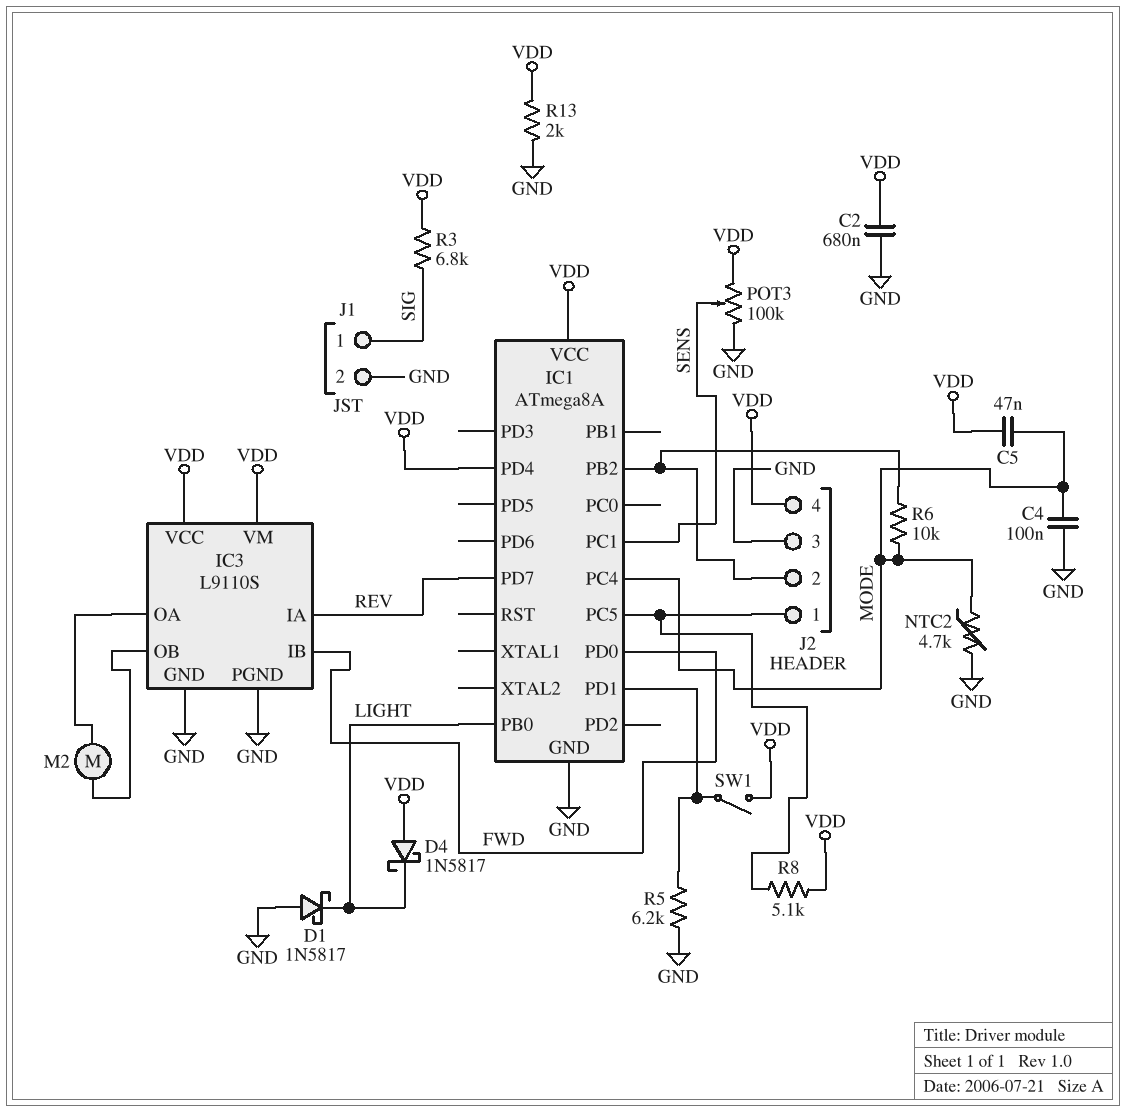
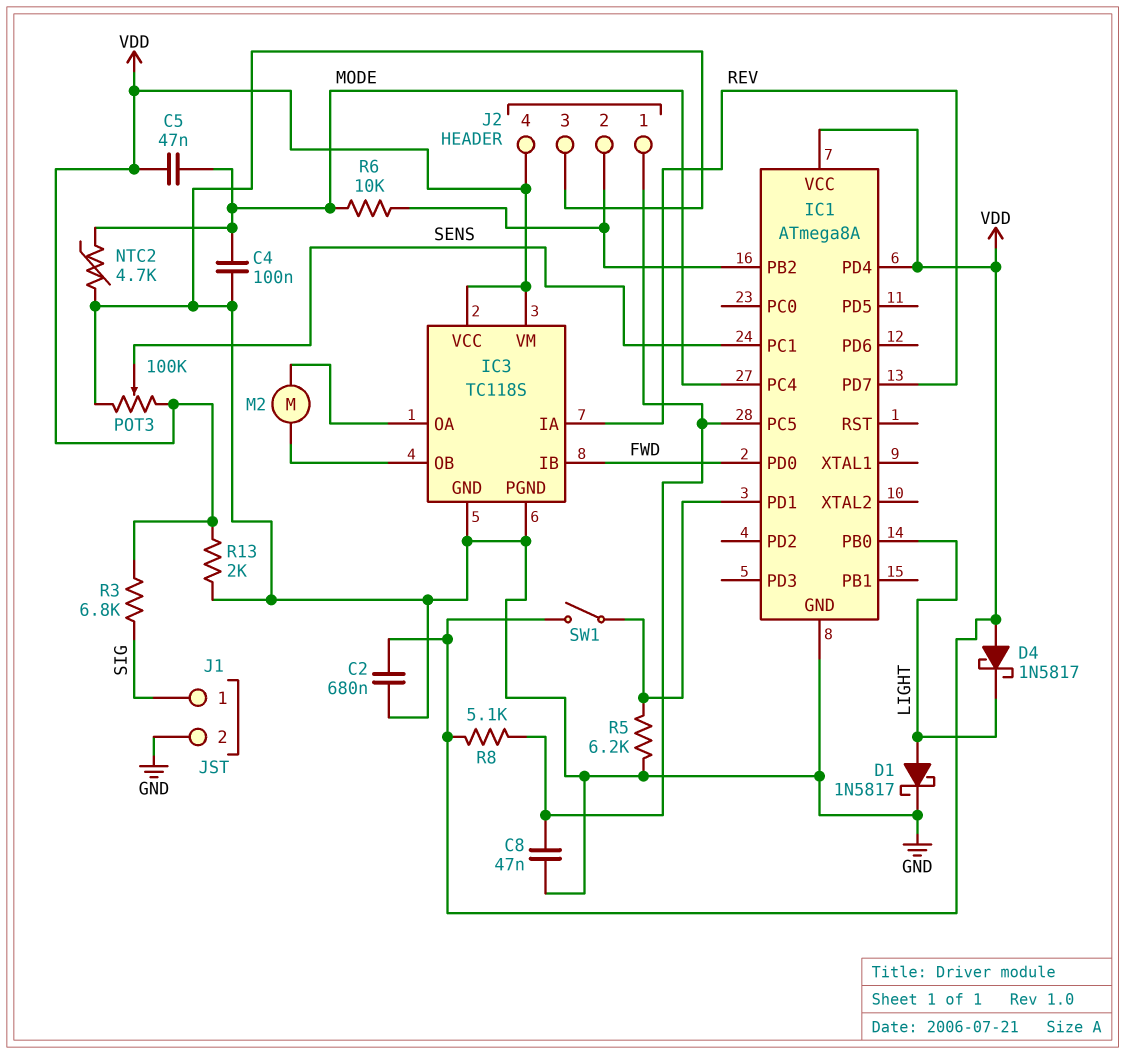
C8: none -> 47nF (GND, IC1/PC5)
D1: schottky 1N5817 (A GND, K LIGHT) -> schottky 1N5817 (A LIGHT, K GND)
IC3: L9110S -> TC118S

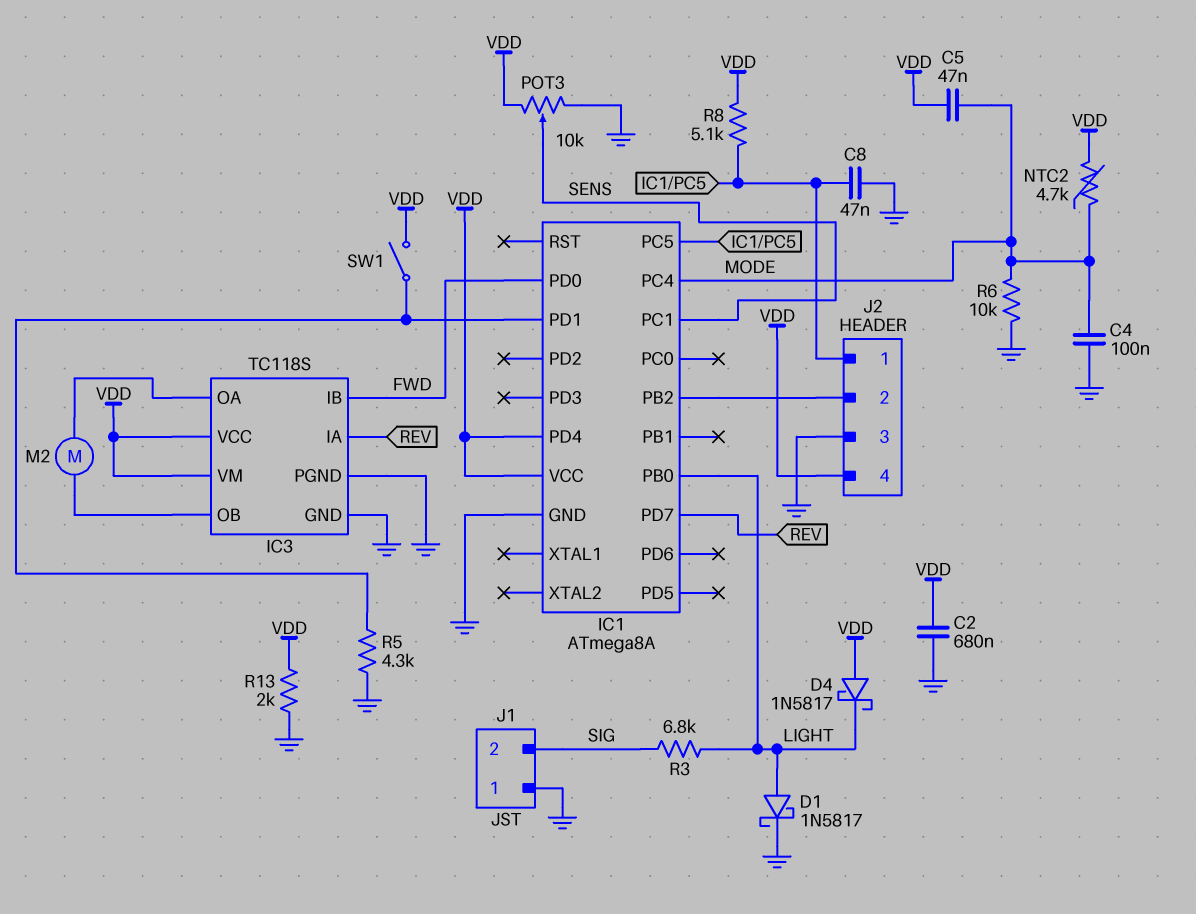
J1 pin 1: SIG -> GND
J1 pin 2: GND -> SIG
NTC2: 4.7k (GND, MODE) -> 4.7k (MODE, VDD)
POT3: 100k (GND, VDD, wiper SENS) -> 10k (GND, VDD, wiper SENS)
R3: 6.8k (SIG, VDD) -> 6.8k (LIGHT, SIG)
R5: 6.2k (GND, IC1/PD1) -> 4.3k (GND, IC1/PD1)
R6: 10k (IC1/PB2, MODE) -> 10k (GND, MODE)

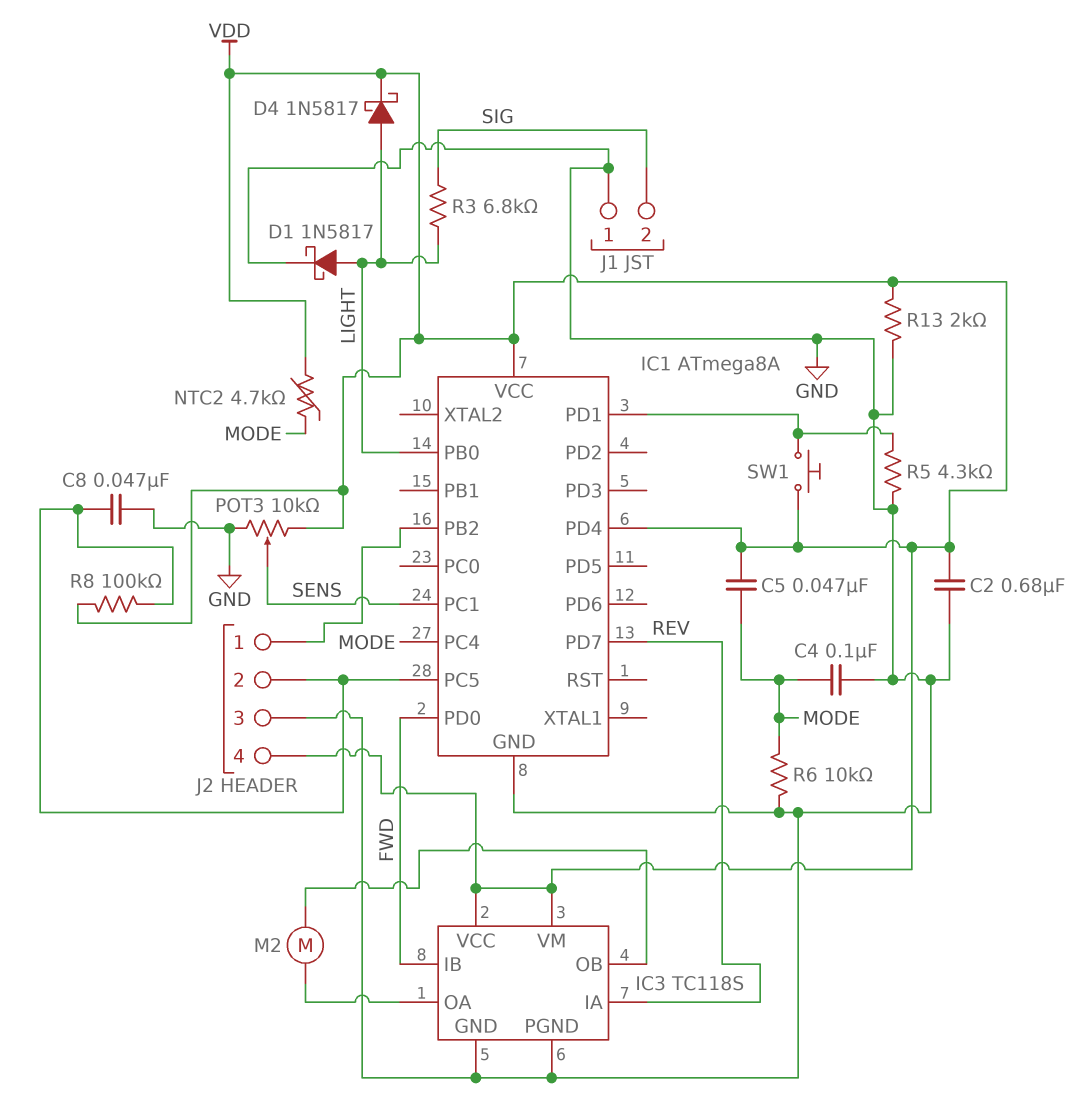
D4: schottky 1N5817 (A VDD, K LIGHT) -> schottky 1N5817 (A LIGHT, K VDD)
J2 pin 1: IC1/PC5 -> IC1/PB2
J2 pin 2: IC1/PB2 -> IC1/PC5
R8: 5.1k (IC1/PC5, VDD) -> 100k (IC1/PC5, VDD)
SW1: switch (IC1/PD1, VDD) -> button (IC1/PD1, VDD)

